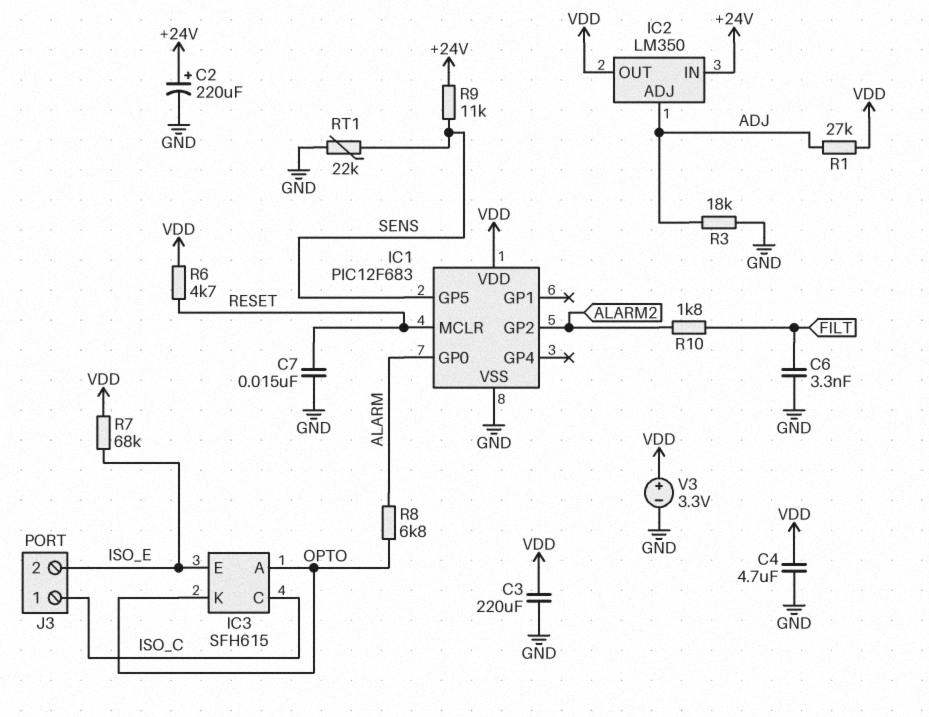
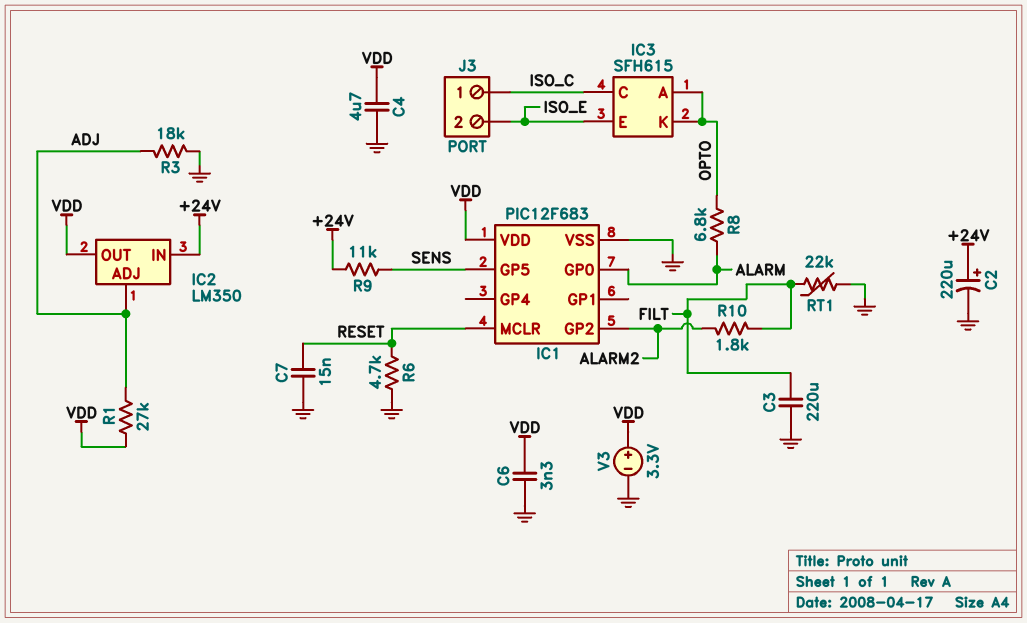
C3: 220uF (GND, VDD) -> 220uF (FILT, GND)
C6: 3.3nF (FILT, GND) -> 3.3nF (GND, VDD)
R6: 4.7k (RESET, VDD) -> 4.7k (GND, RESET)
R7: 68k (ISO_E, VDD) -> none
RT1: 22k (GND, SENS) -> 22k (FILT, GND)

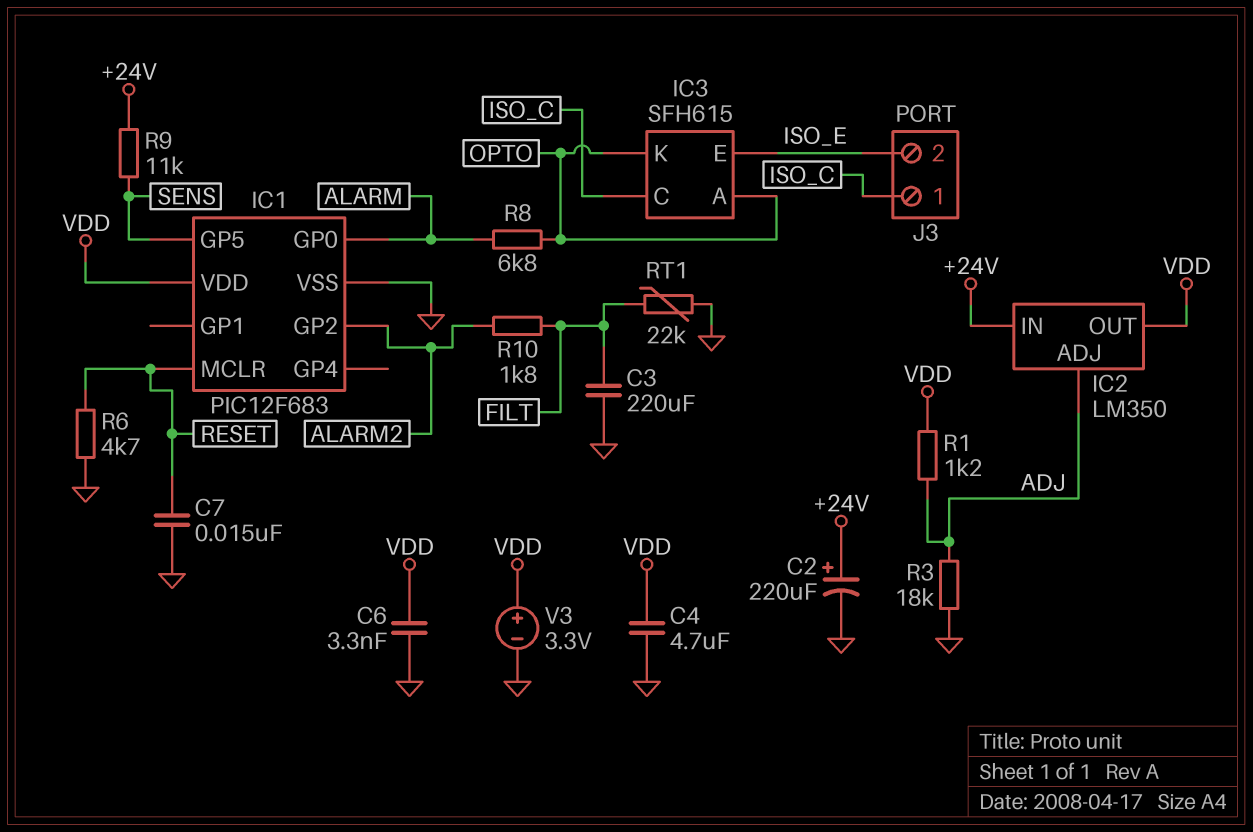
R1: 27k (ADJ, VDD) -> 1.2k (ADJ, VDD)

